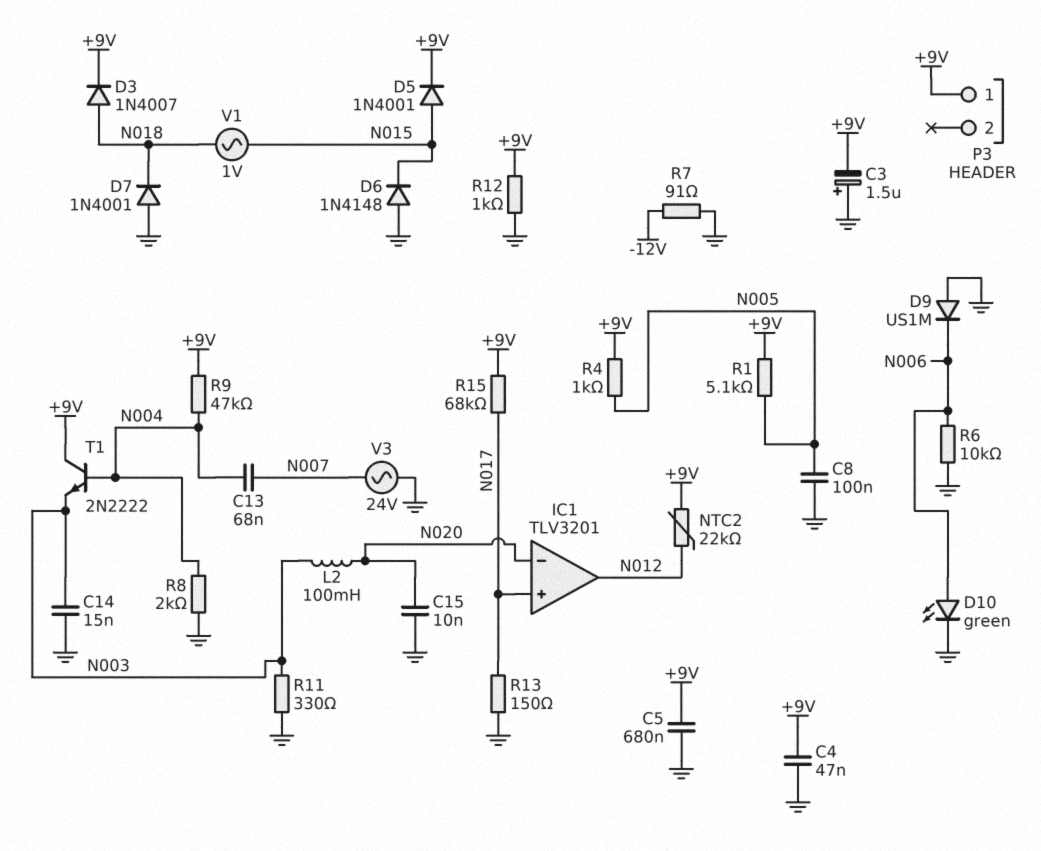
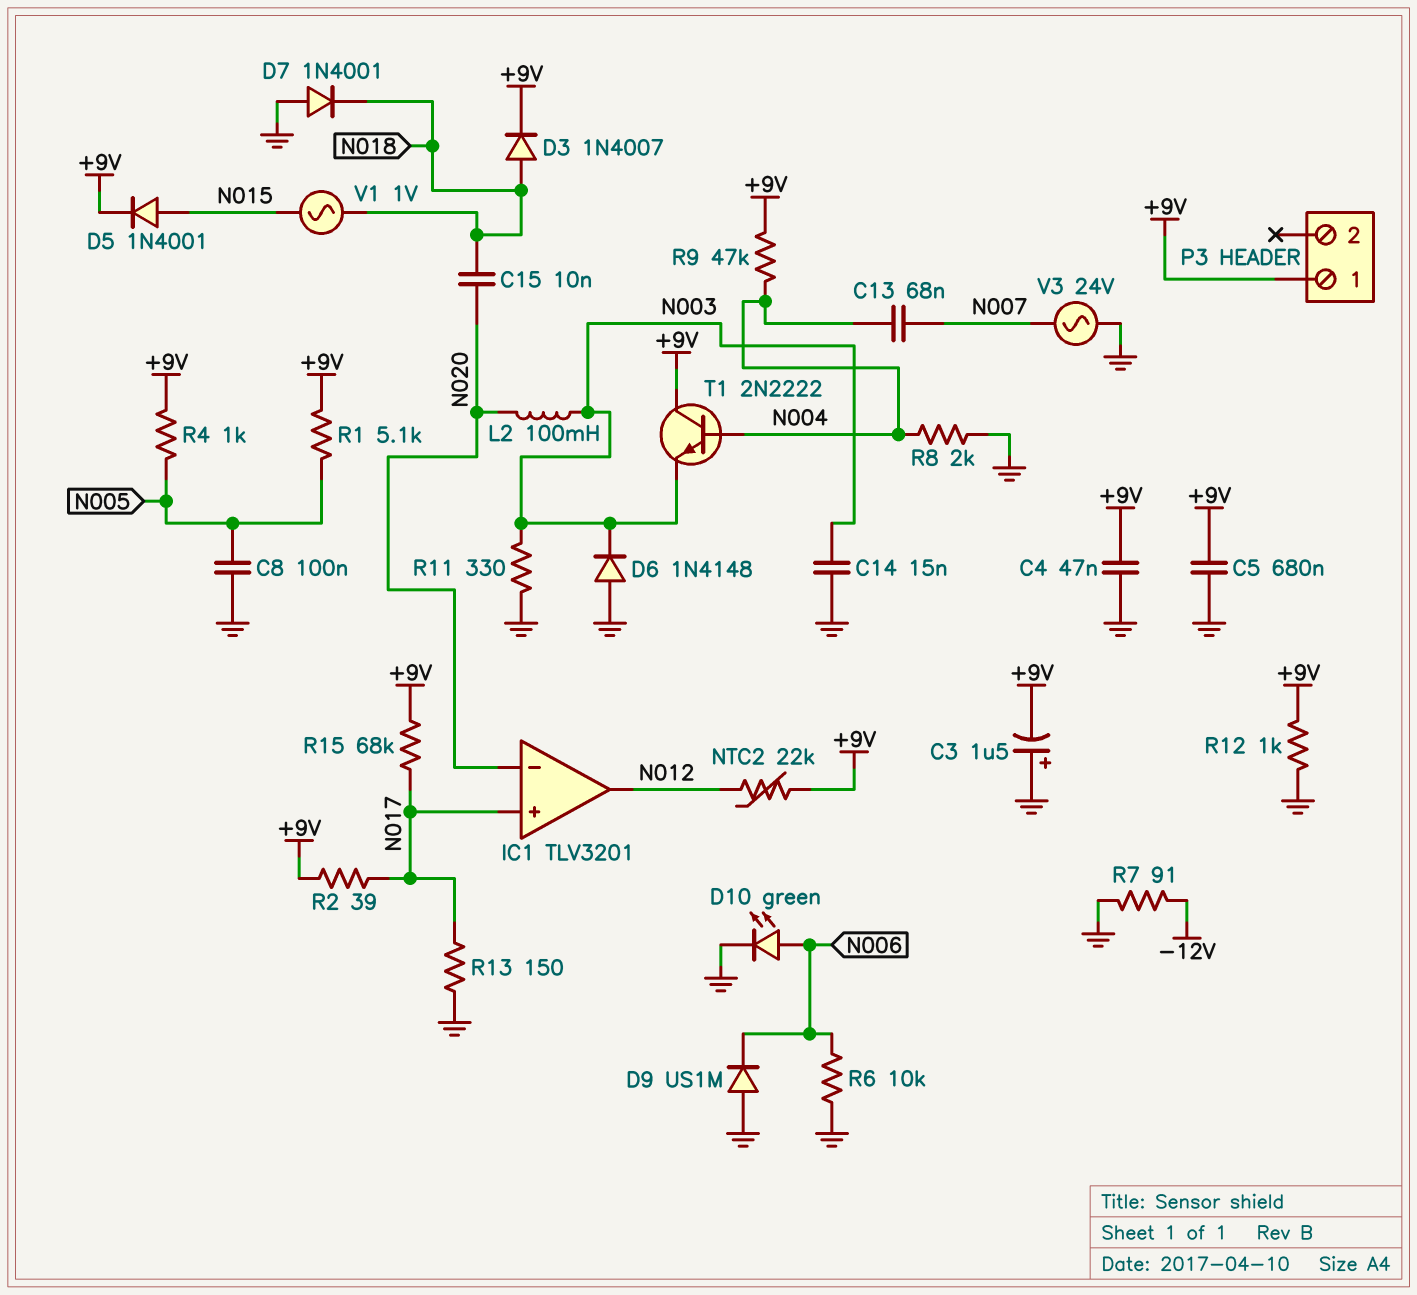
C15: 10nF (GND, N020) -> 10nF (N018, N020)
D6: diode 1N4148 (A GND, K N015) -> diode 1N4148 (A GND, K N003)
R2: none -> 39 (+9V, N017)

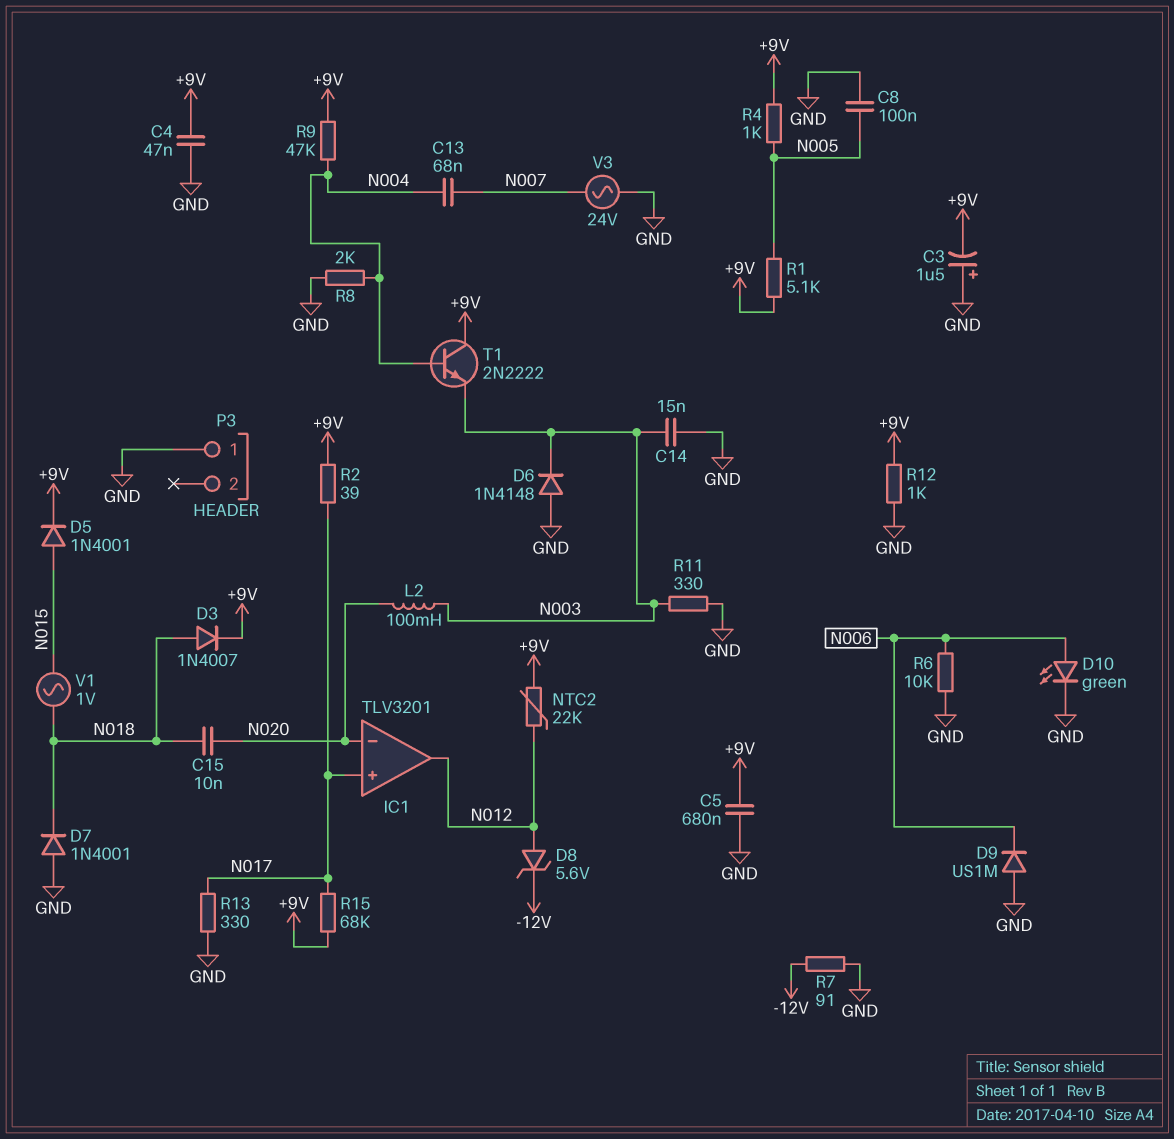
D8: none -> zener 5.6V (A N012, K -12V)
P3 pin 1: +9V -> GND
R13: 150 (GND, N017) -> 330 (GND, N017)

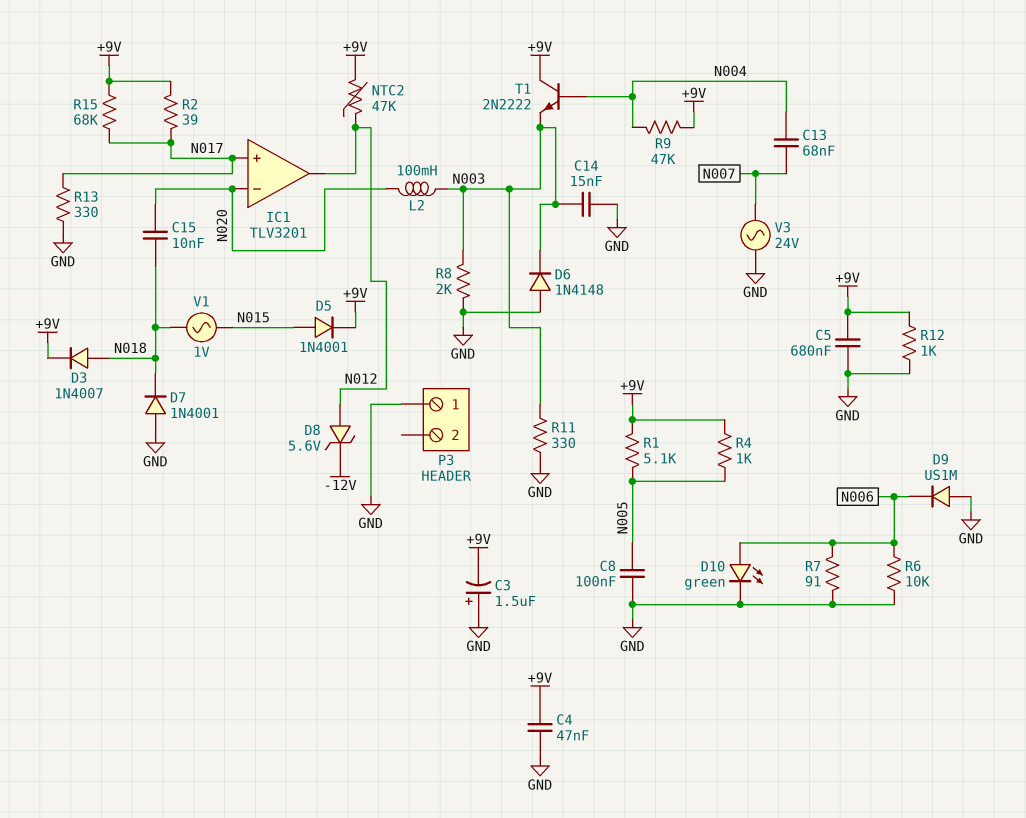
NTC2: 22k (+9V, N012) -> 47k (+9V, N012)
R7: 91 (-12V, GND) -> 91 (GND, N006)
R8: 2k (GND, N004) -> 2k (GND, N003)

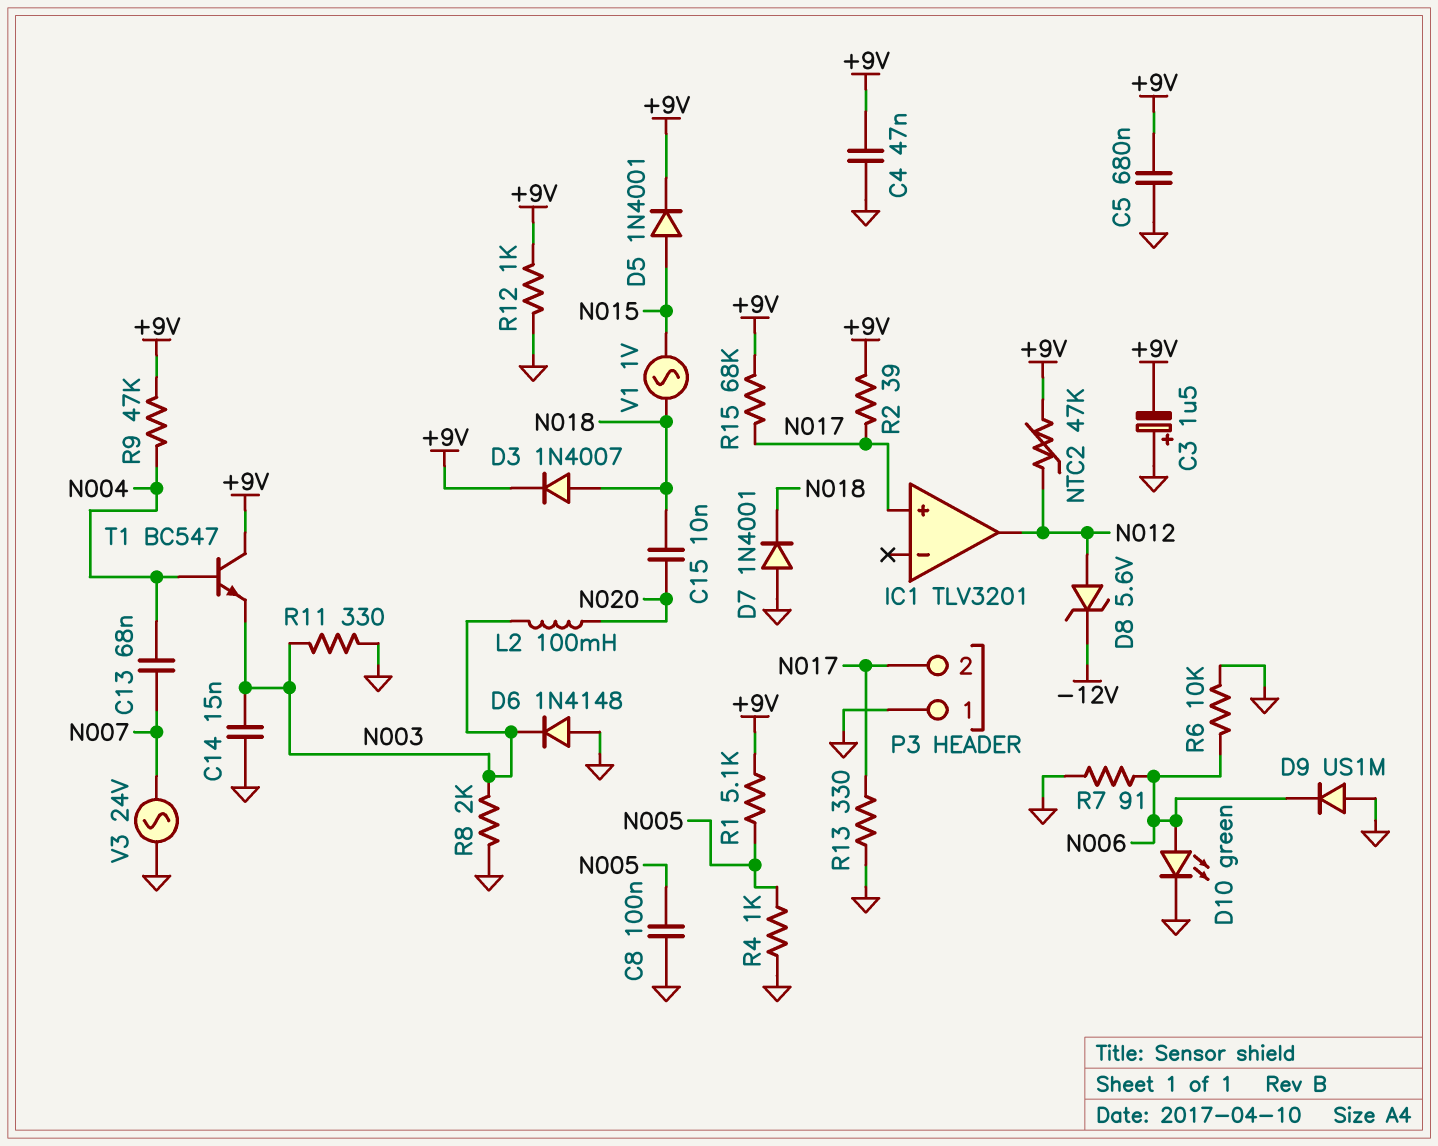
IC1 pin in-: N020 -> none
P3 pin 2: none -> N017
R4: 1k (+9V, N005) -> 1k (GND, N005)
T1: NPN 2N2222 (B N004, C +9V, E N003) -> NPN BC547 (B N004, C +9V, E N003)

